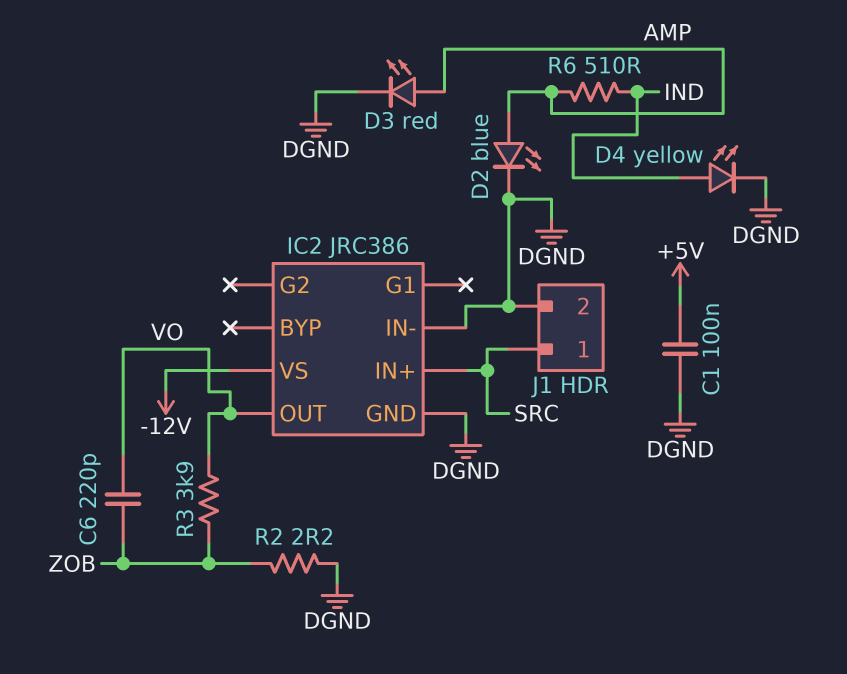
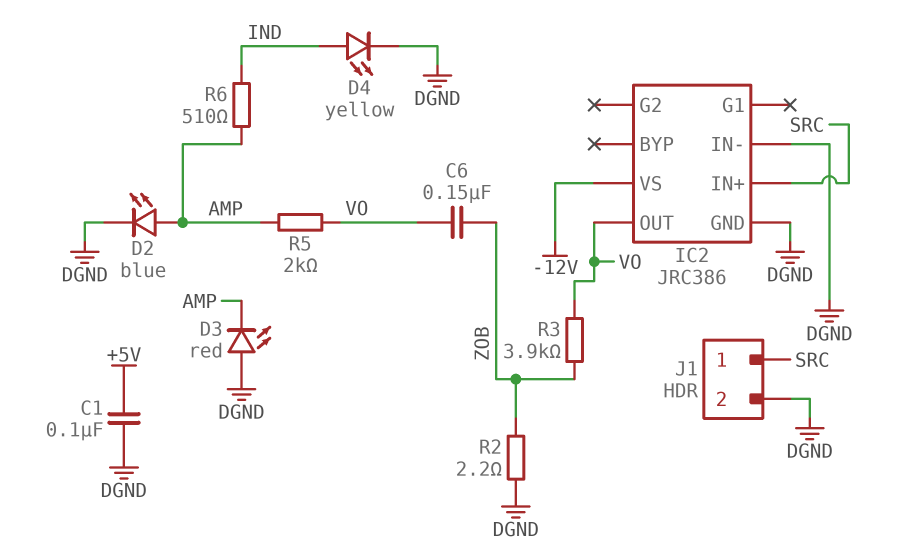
C6: 220pF (VO, ZOB) -> 150nF (VO, ZOB)
D3: LED red (A AMP, K DGND) -> LED red (A DGND, K AMP)
R5: none -> 2k (AMP, VO)

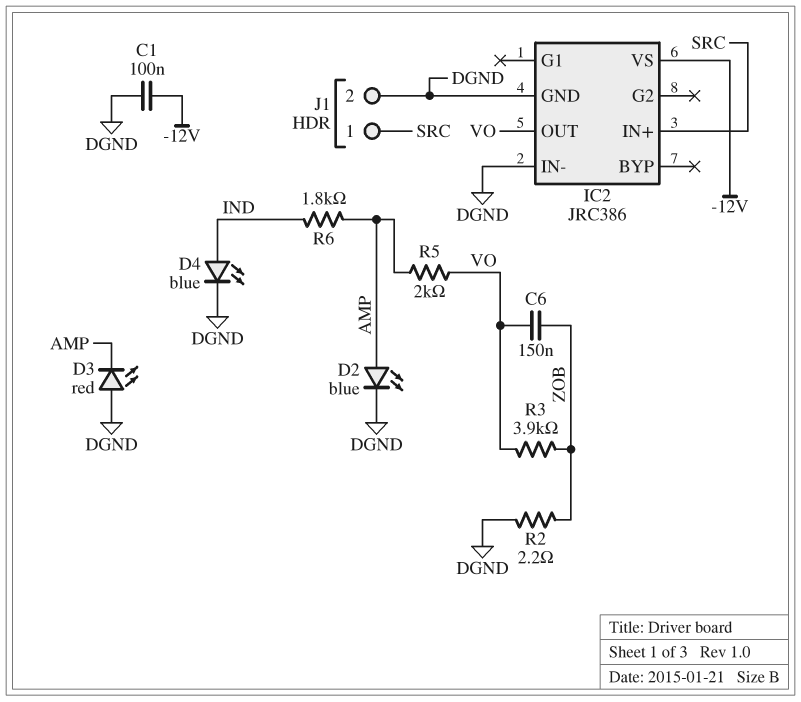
C1: 100nF (+5V, DGND) -> 100nF (-12V, DGND)
D4: LED yellow (A IND, K DGND) -> LED blue (A IND, K DGND)
R6: 510 (AMP, IND) -> 1.8k (AMP, IND)

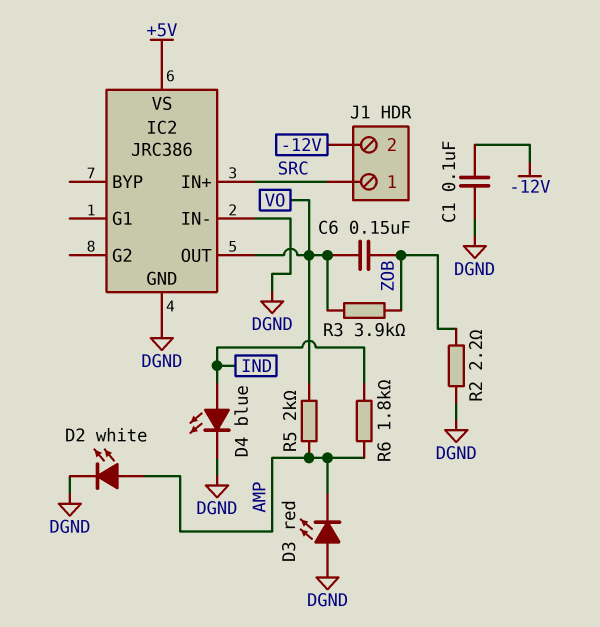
D2: LED blue (A AMP, K DGND) -> LED white (A AMP, K DGND)
IC2 pin VS: -12V -> +5V
J1 pin 2: DGND -> -12V

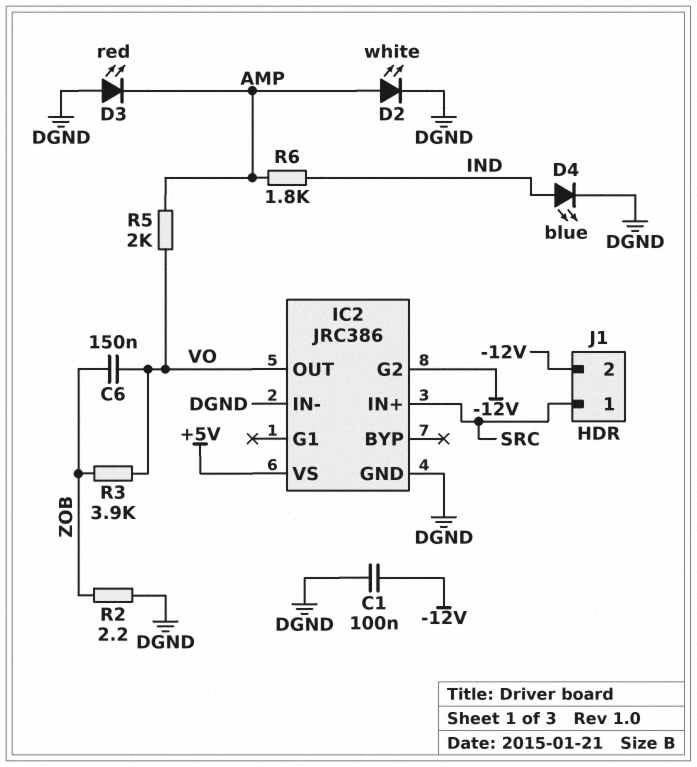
IC2 pin G2: none -> -12V

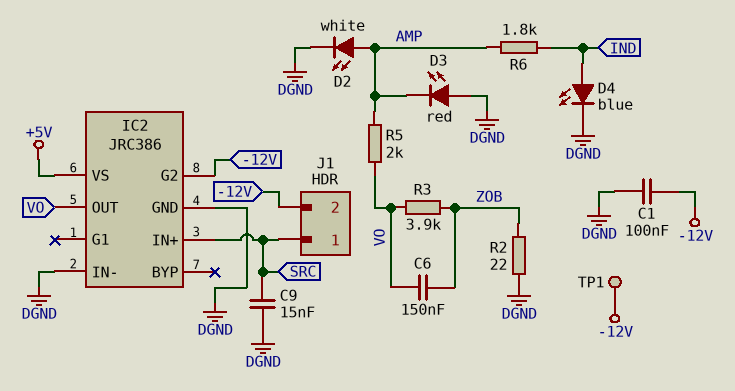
C9: none -> 15nF (DGND, SRC)
R2: 2.2 (DGND, ZOB) -> 22 (DGND, ZOB)
TP1: none -> test point (-12V)

